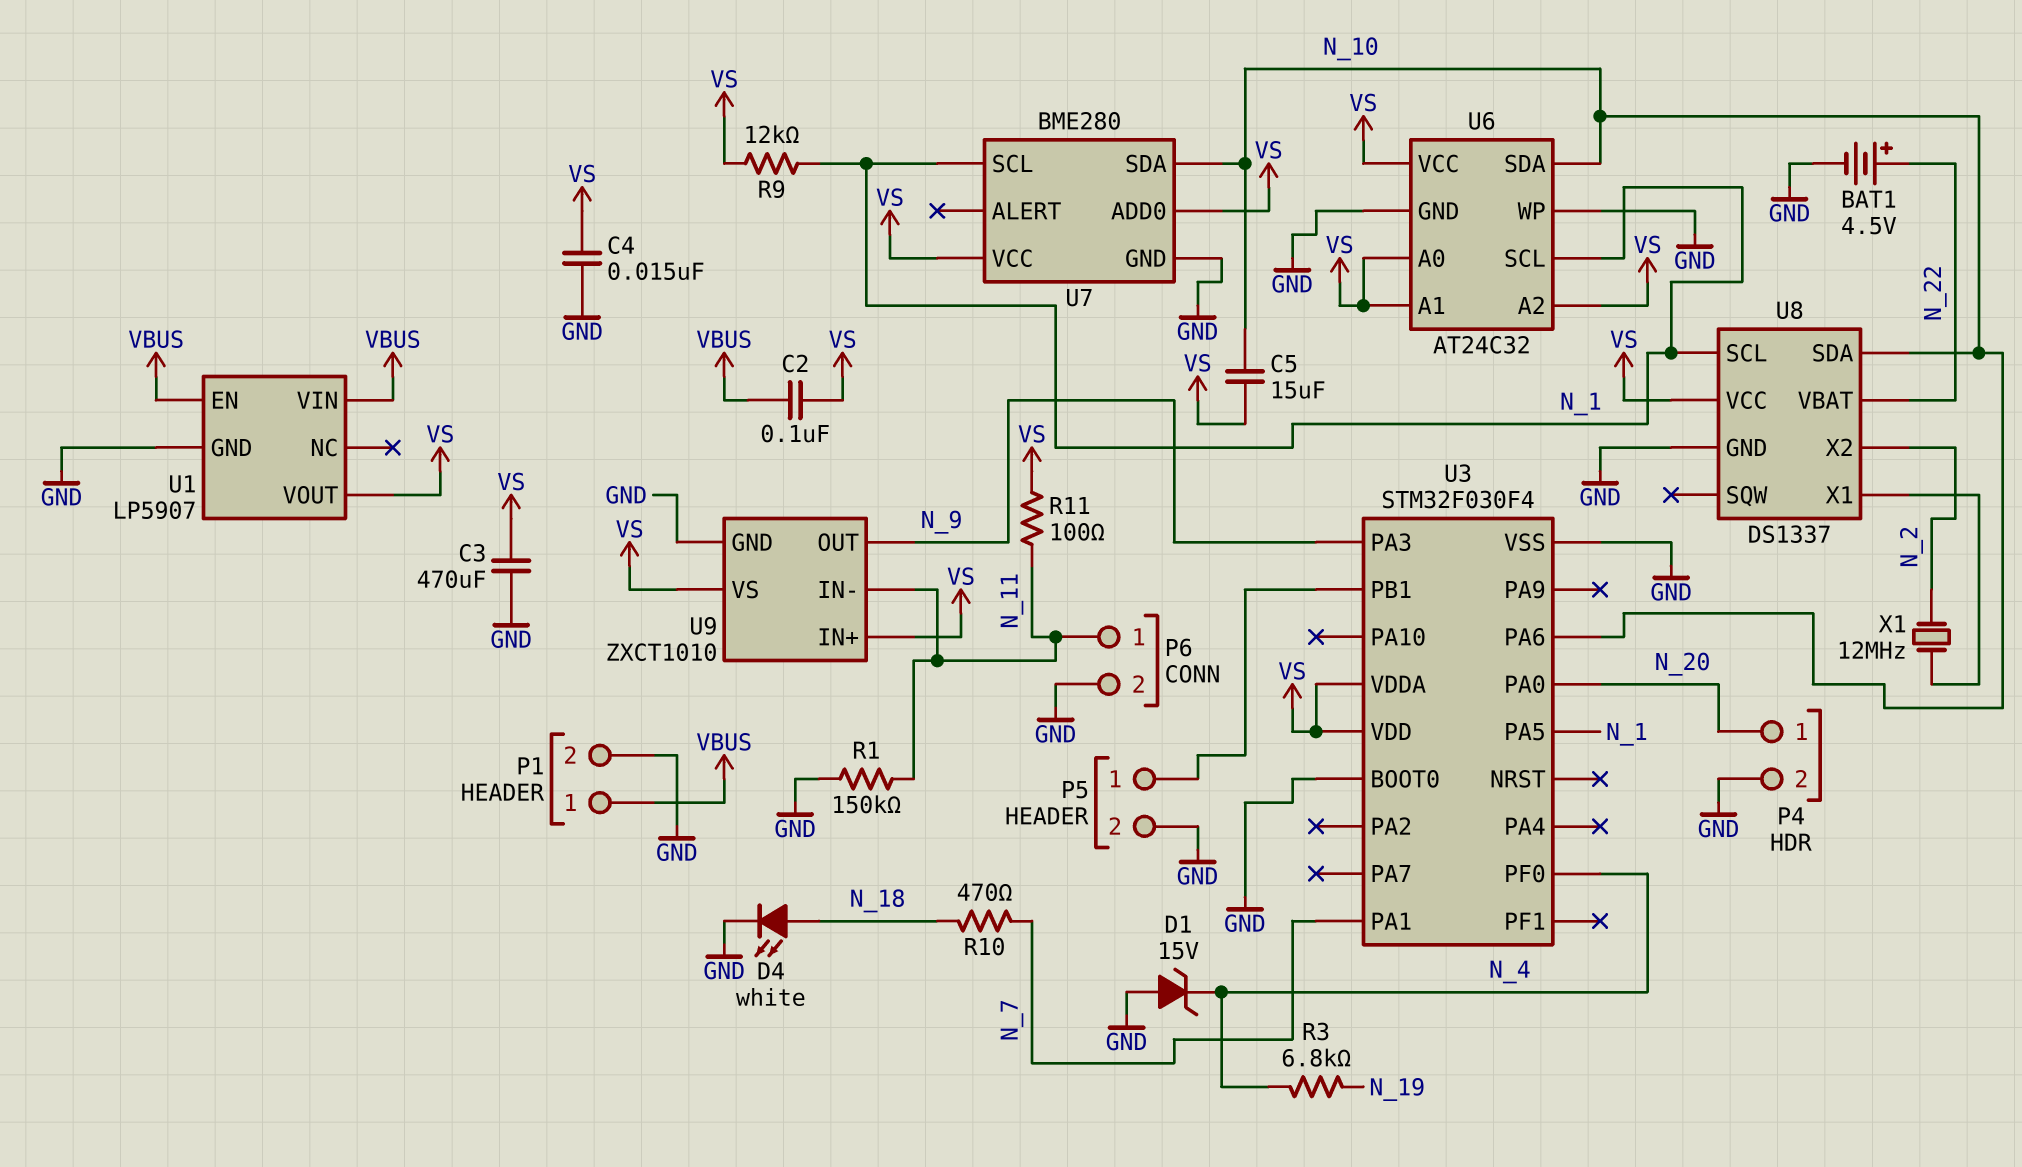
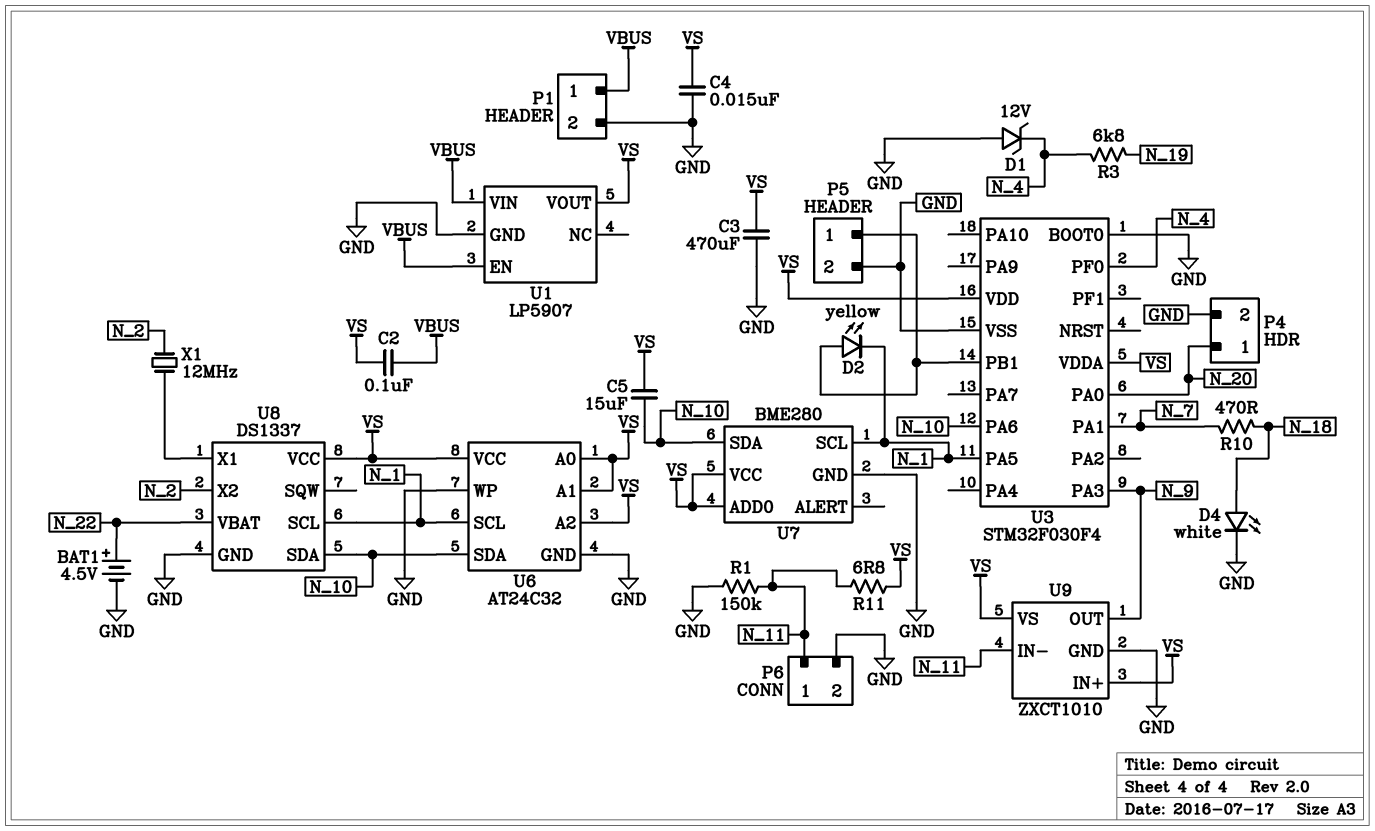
D1: zener 15V (A GND, K N_4) -> zener 12V (A GND, K N_4)
D2: none -> LED yellow (A P5/1, K N_1)
R9: 12k (N_1, VS) -> none
R11: 100 (N_11, VS) -> 6.8 (N_11, VS)

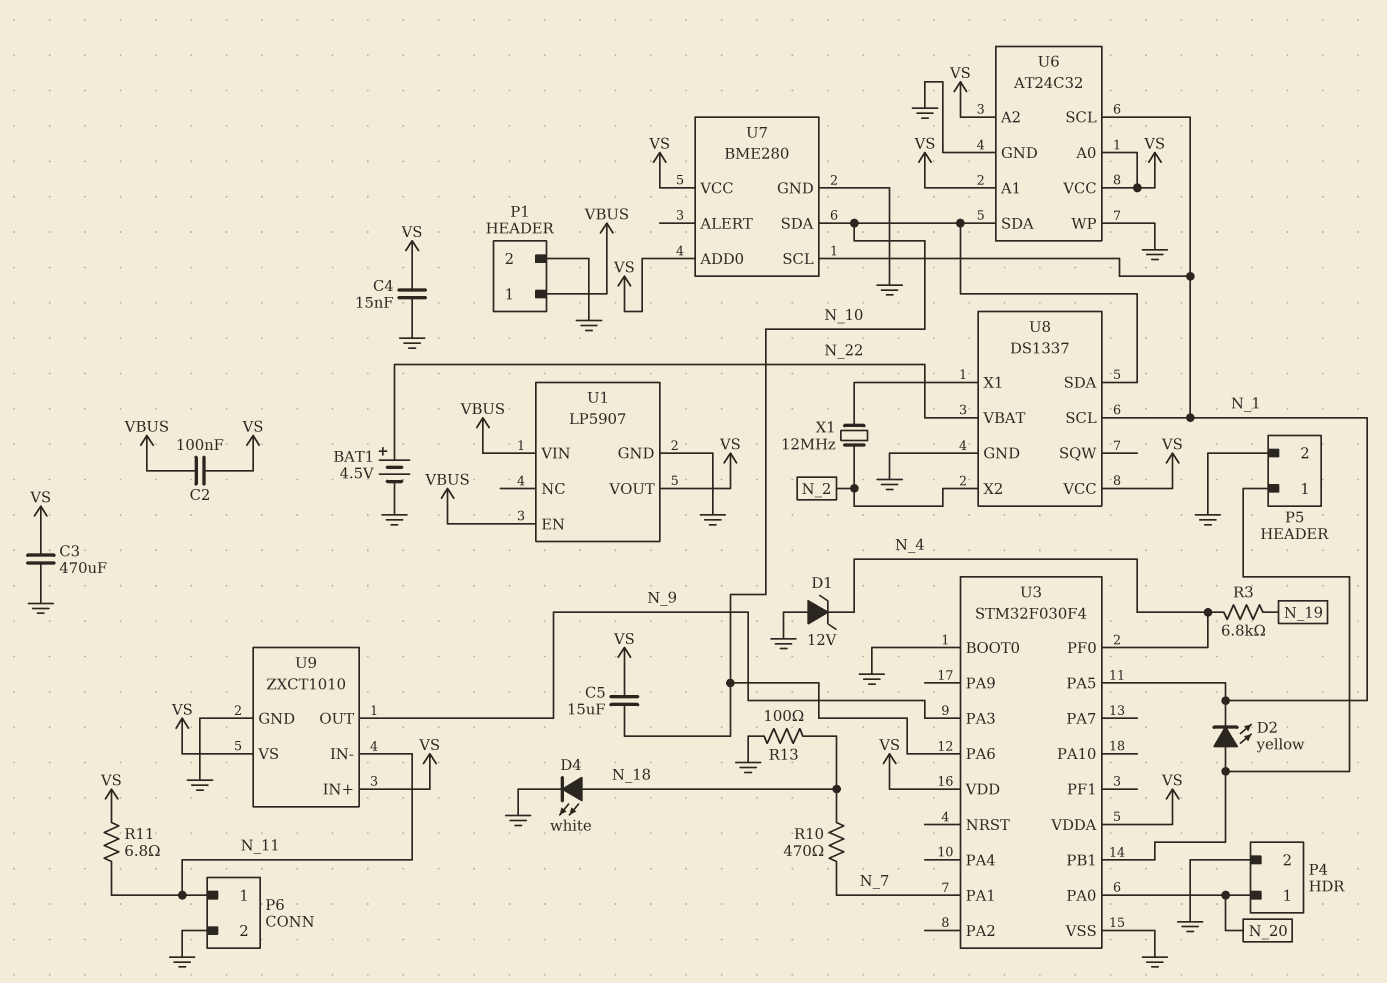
R1: 150k (GND, N_11) -> none
R13: none -> 100 (GND, N_18)

